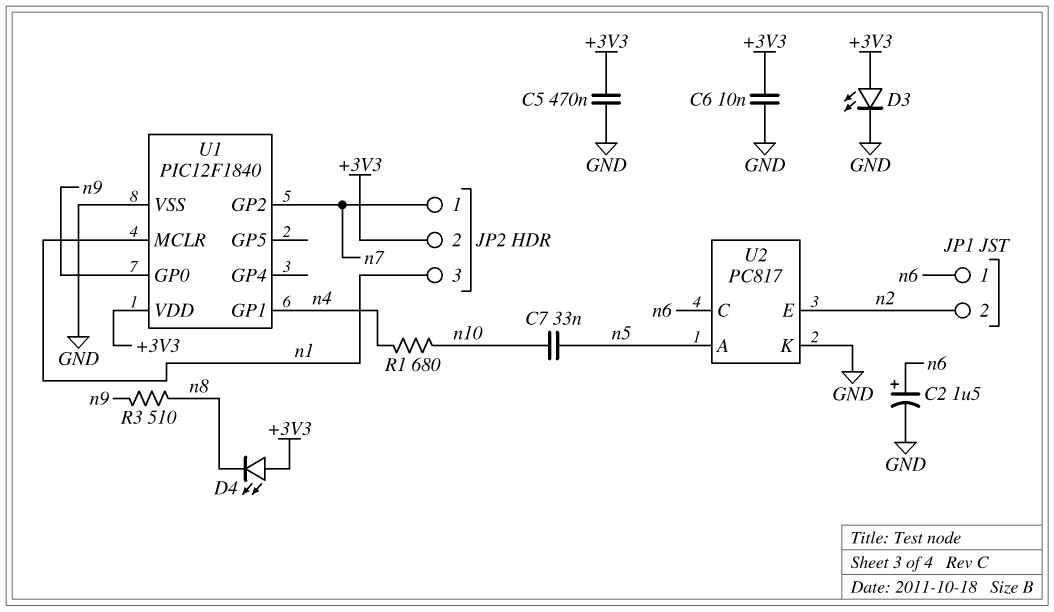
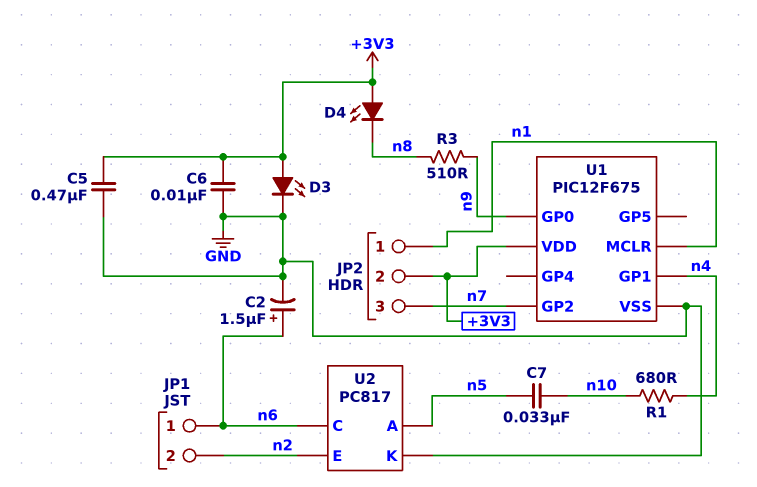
JP2 pin 1: n7 -> n1
JP2 pin 3: n1 -> n7
U1: PIC12F1840 -> PIC12F675

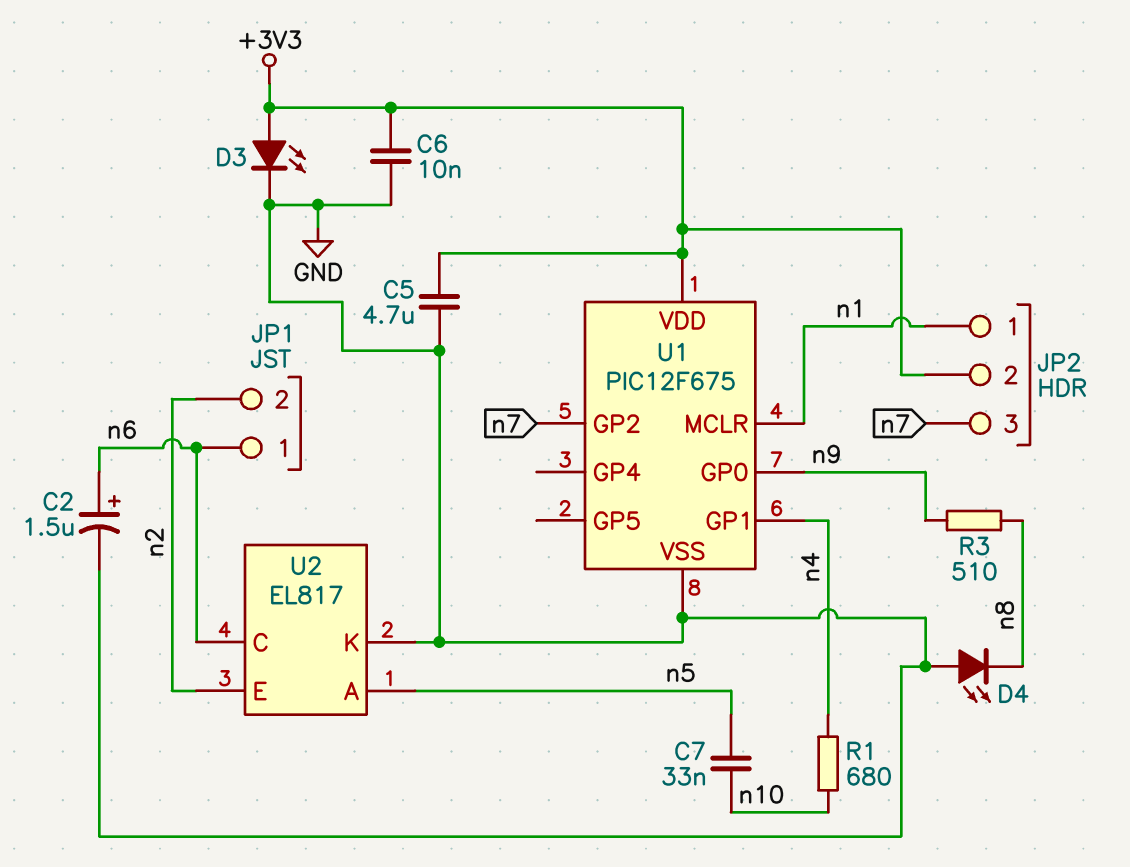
C5: 470nF (+3V3, GND) -> 4.7uF (+3V3, GND)
D4: LED (A +3V3, K n8) -> LED (A GND, K n8)
U2: PC817 -> EL817

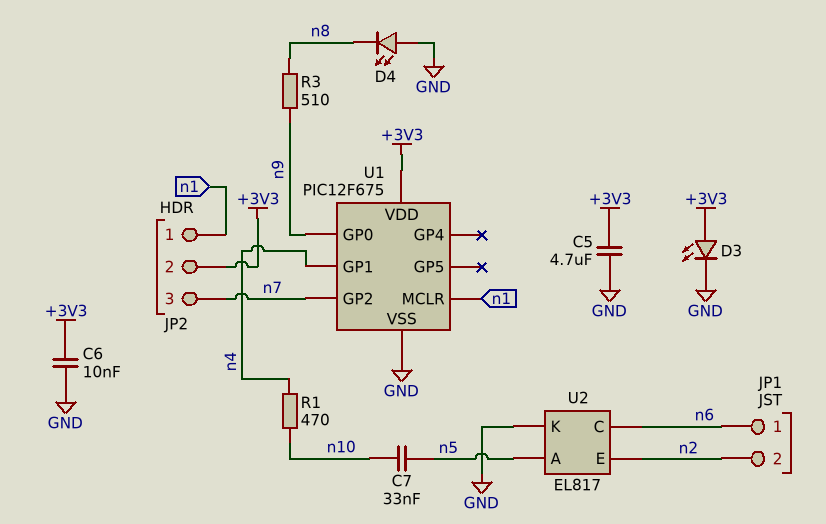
C2: 1.5uF (plus n6, minus GND) -> none
R1: 680 (n4, n10) -> 470 (n4, n10)

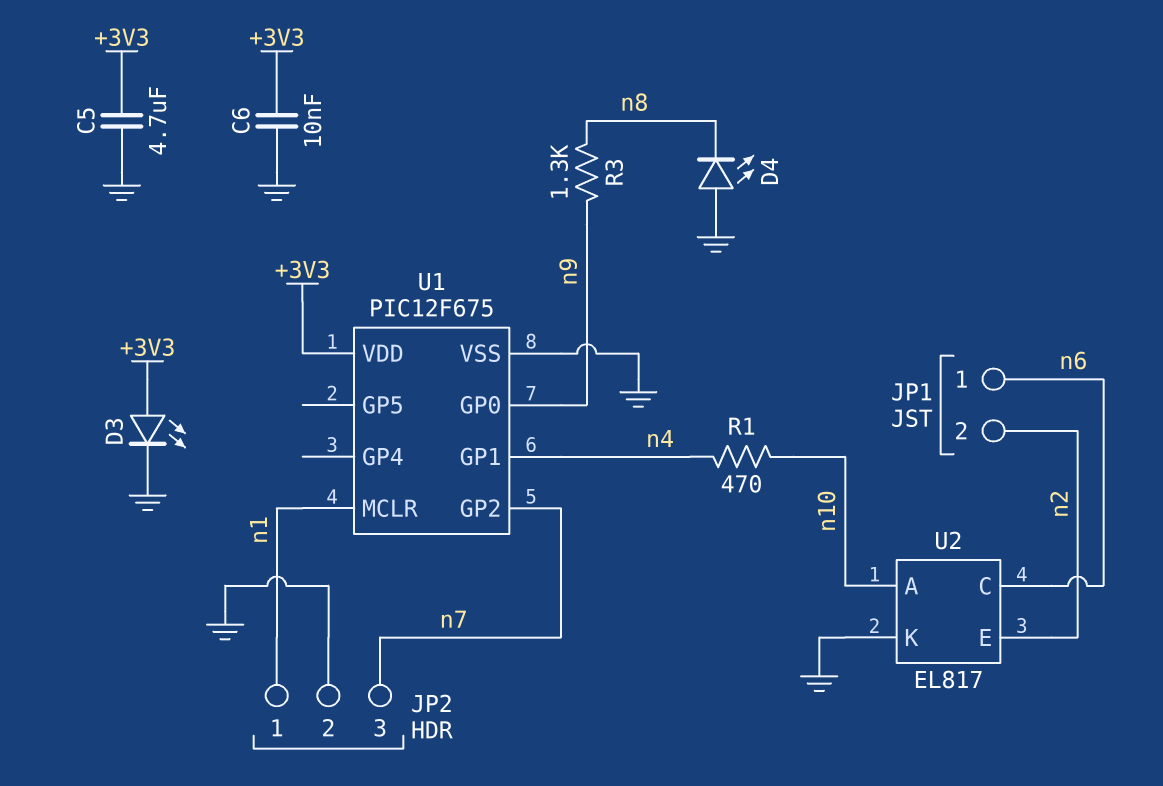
C7: 33nF (n5, n10) -> none
JP2 pin 2: +3V3 -> GND
R3: 510 (n8, n9) -> 1.3k (n8, n9)
U2 pin A: n5 -> n10

